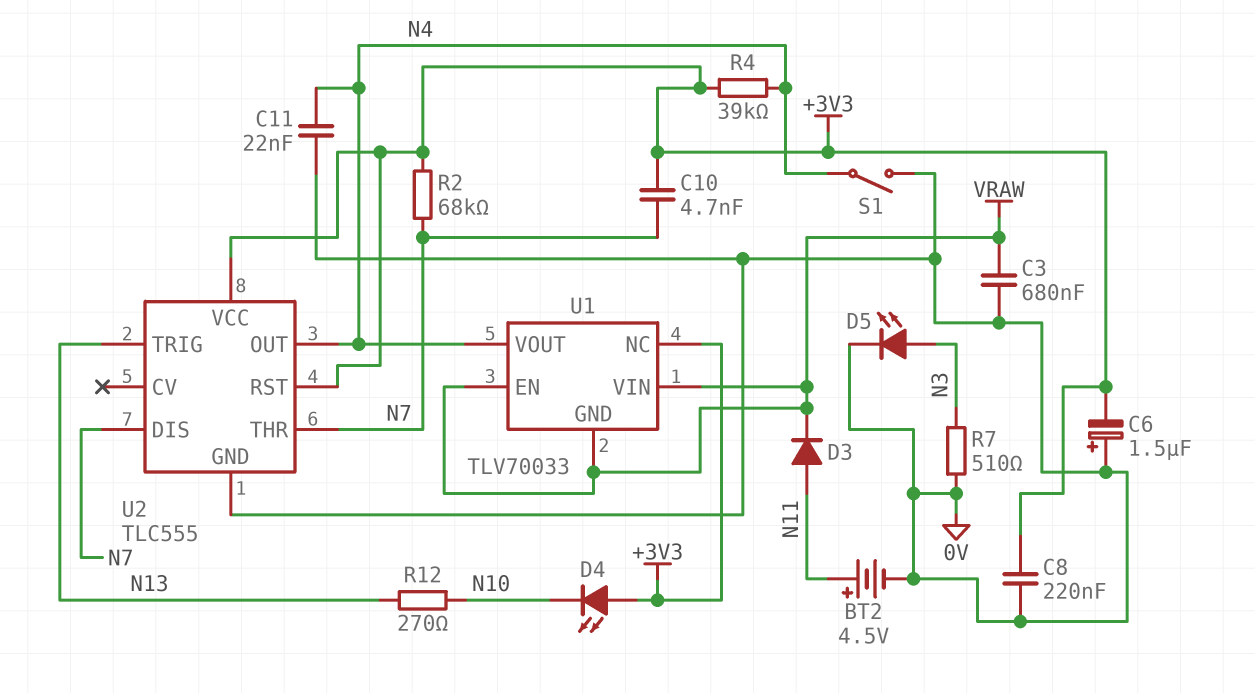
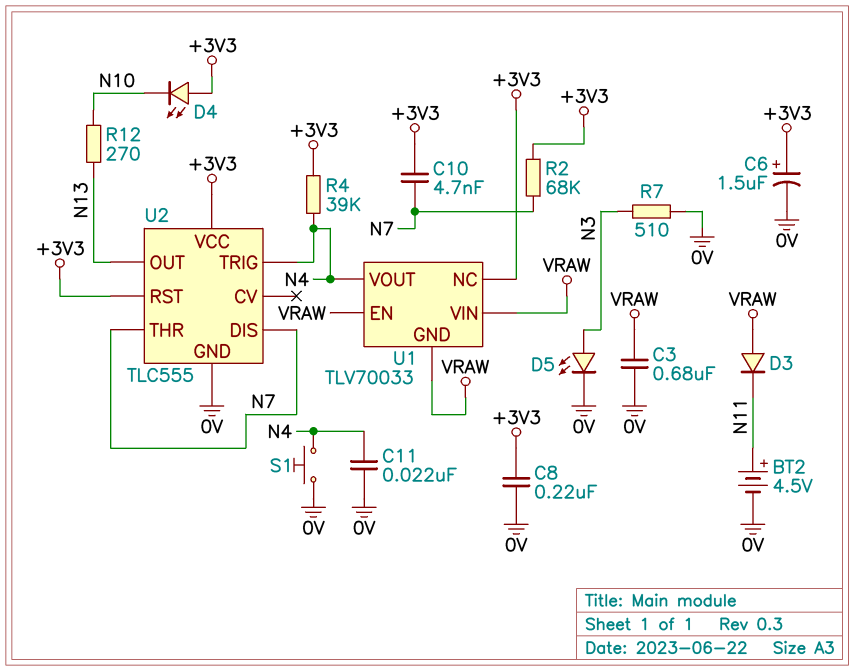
C6: 1.5uF (plus 0V, minus +3V3) -> 1.5uF (plus +3V3, minus 0V)
D3: diode (A N11, K VRAW) -> diode (A VRAW, K N11)
S1: switch (0V, N4) -> button (0V, N4)
U2 pin OUT: N4 -> N13
U2 pin TRIG: N13 -> N4

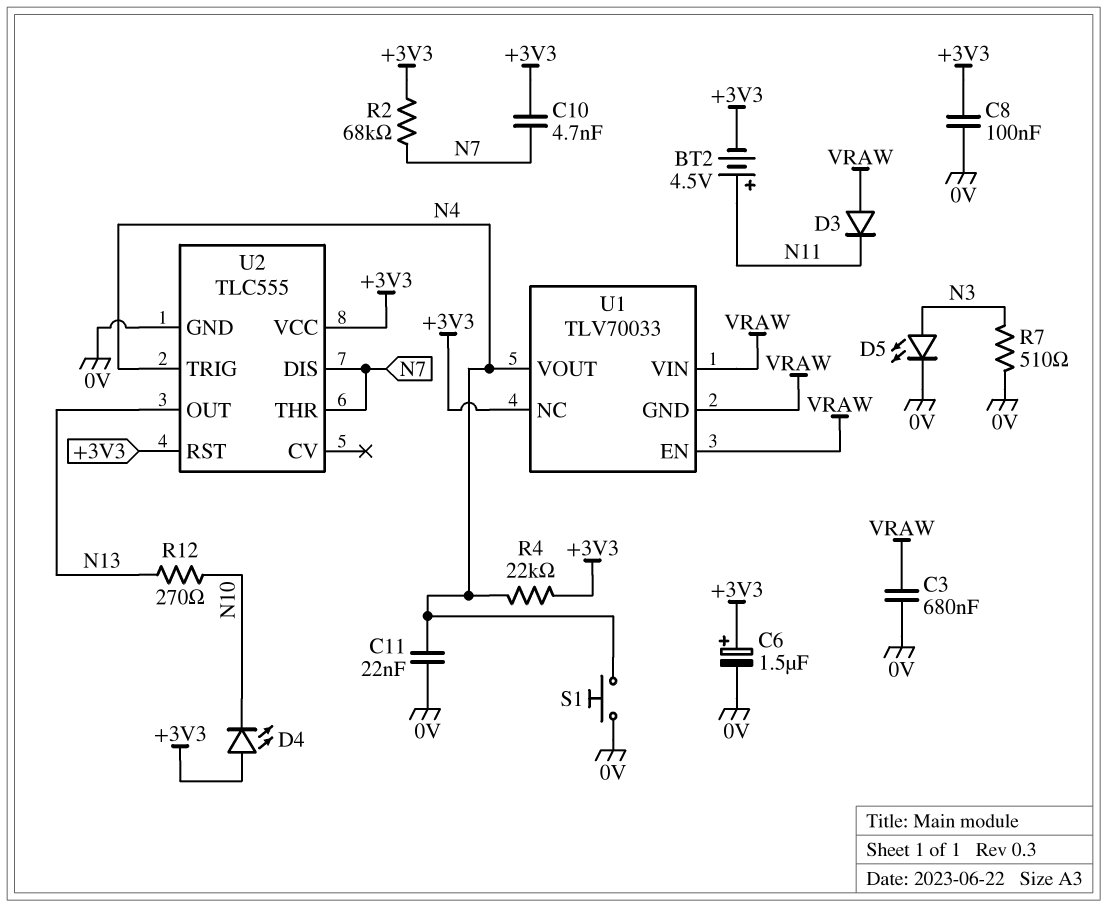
BT2: 4.5V (plus N11, minus 0V) -> 4.5V (plus N11, minus +3V3)
C8: 220nF (+3V3, 0V) -> 100nF (+3V3, 0V)
R4: 39k (+3V3, N4) -> 22k (+3V3, N4)

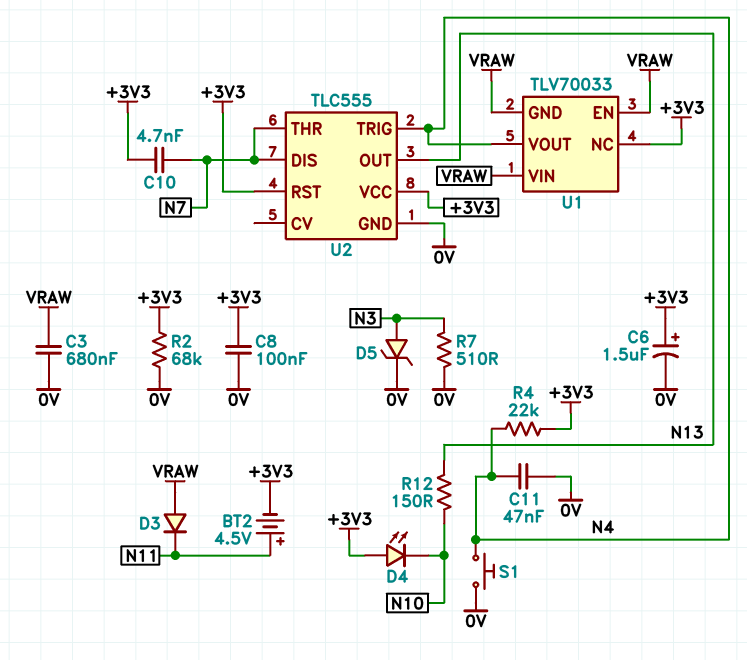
C11: 22nF (0V, N4) -> 47nF (0V, N4)
D5: LED (A N3, K 0V) -> zener (A N3, K 0V)
R2: 68k (+3V3, N7) -> 68k (+3V3, 0V)
R12: 270 (N10, N13) -> 150 (N10, N13)

